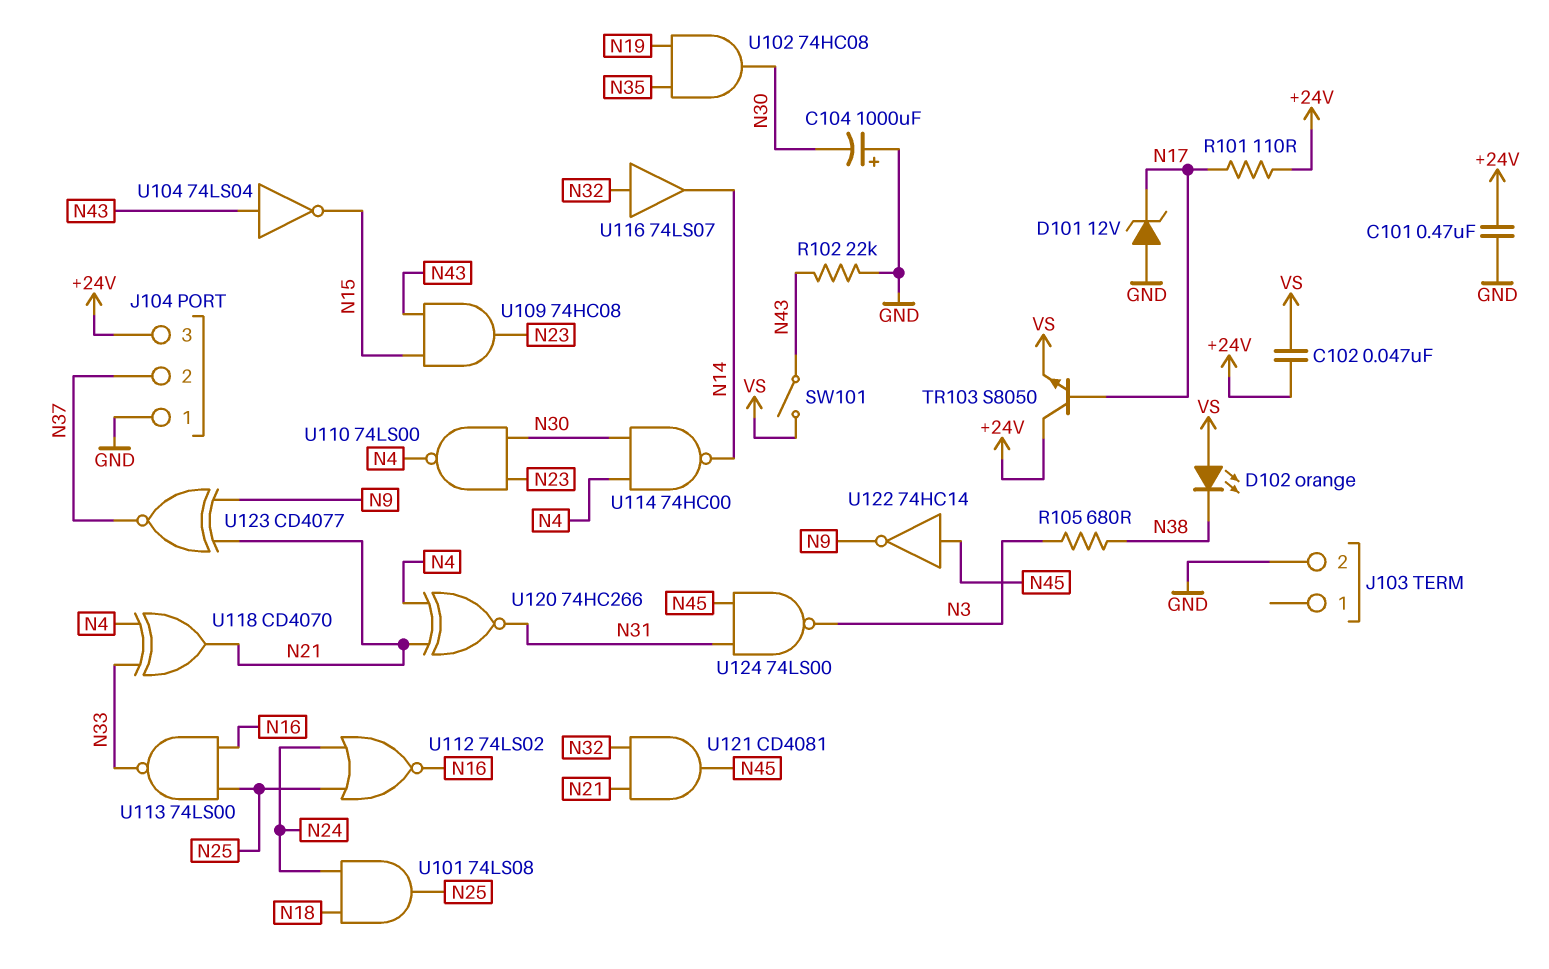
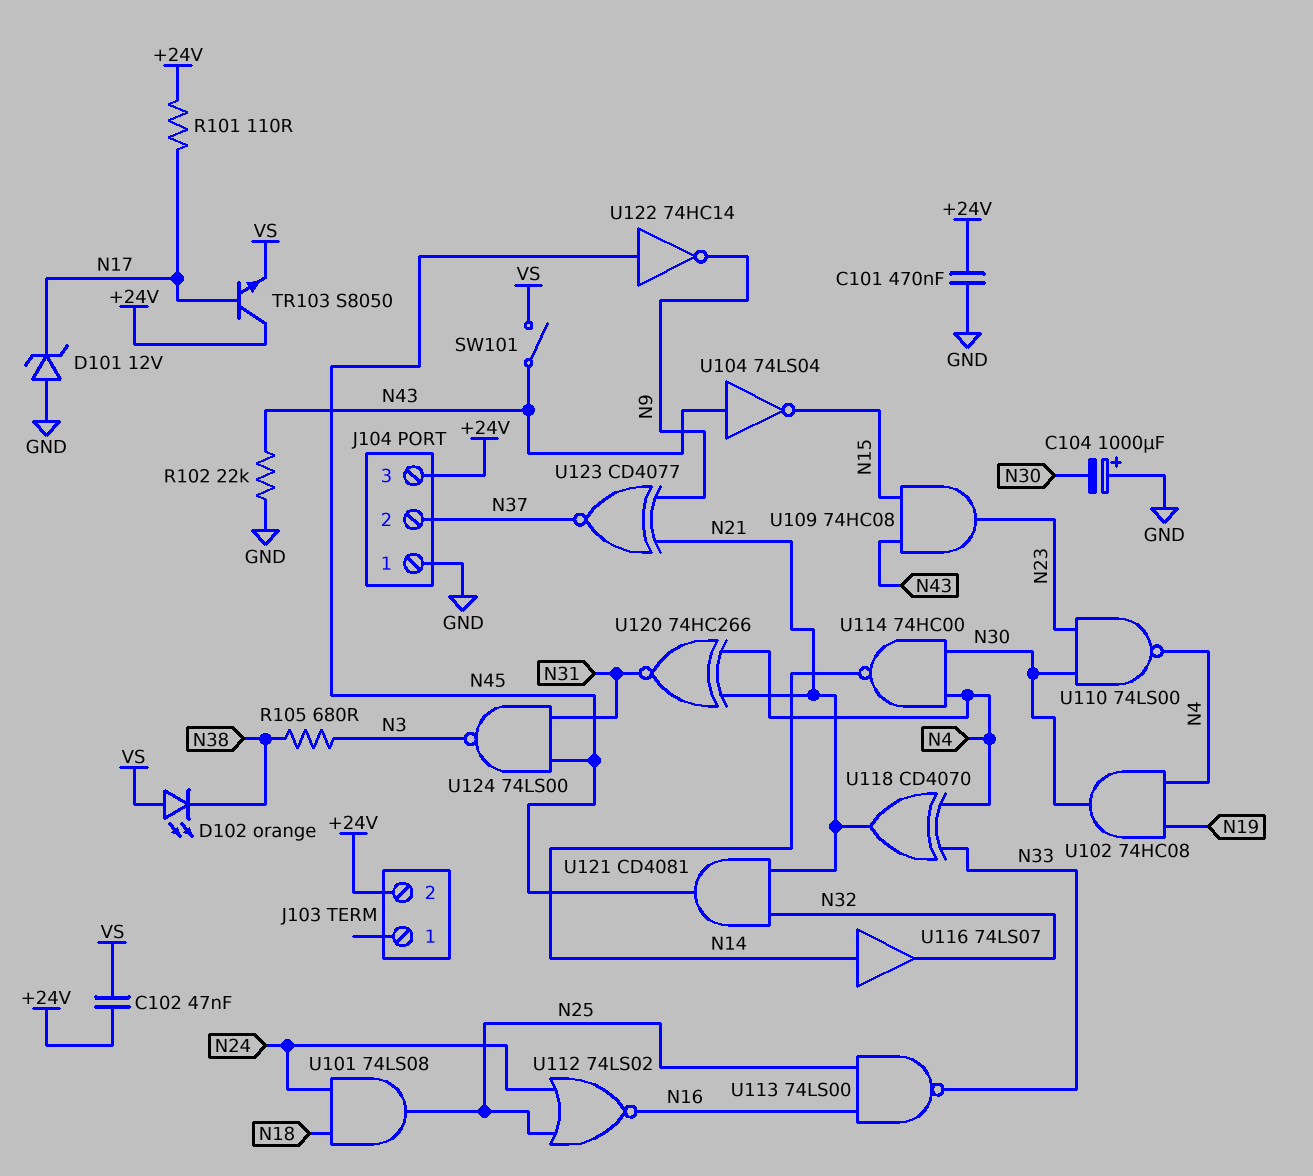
J103 pin 2: GND -> +24V
U102: AND 74HC08 (in N19, in N35, out N30) -> AND 74HC08 (in N4, in N19, out N30)
U116: buffer 74LS07 (in N32, out N14) -> buffer 74LS07 (in N14, out N32)

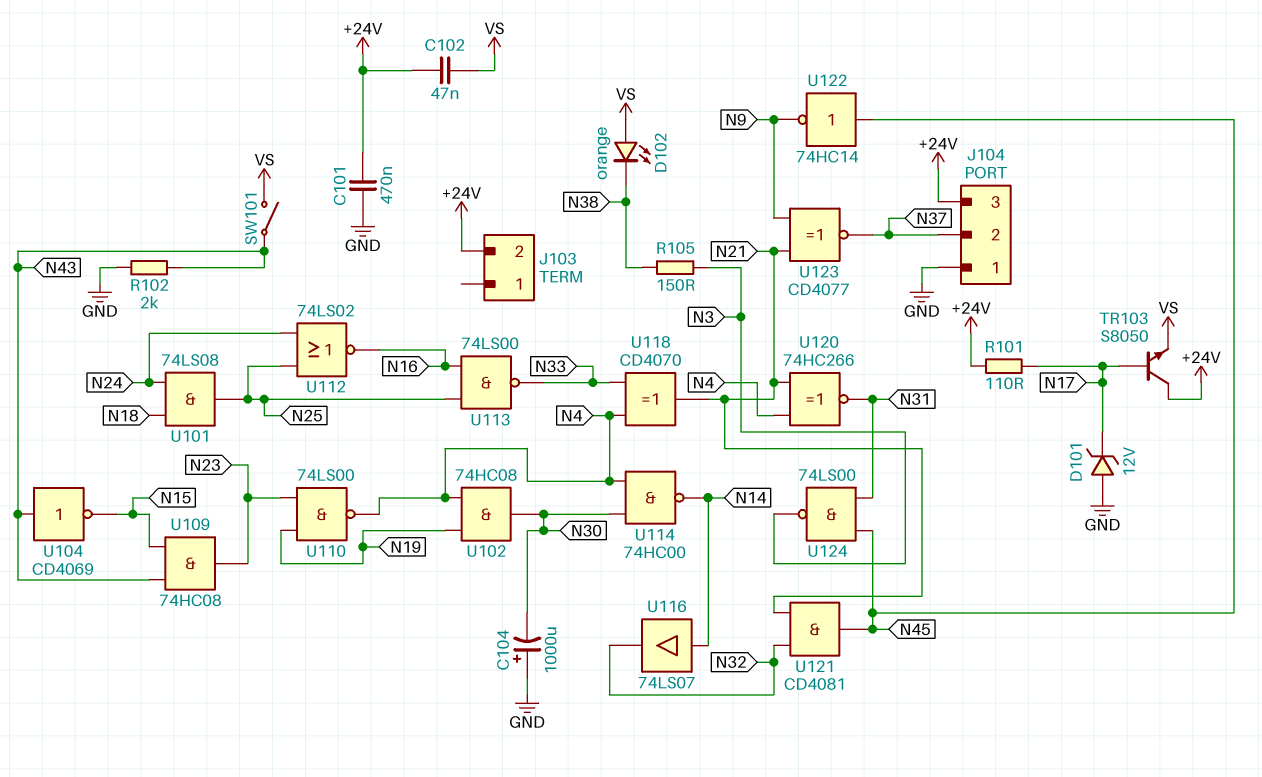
R102: 22k (GND, N43) -> 2k (GND, N43)
R105: 680 (N3, N38) -> 150 (N3, N38)
U104: NOT 74LS04 (in N43, out N15) -> NOT CD4069 (in N43, out N15)
U110: NAND 74LS00 (in N23, in N30, out N4) -> NAND 74LS00 (in N19, in N23, out N4)

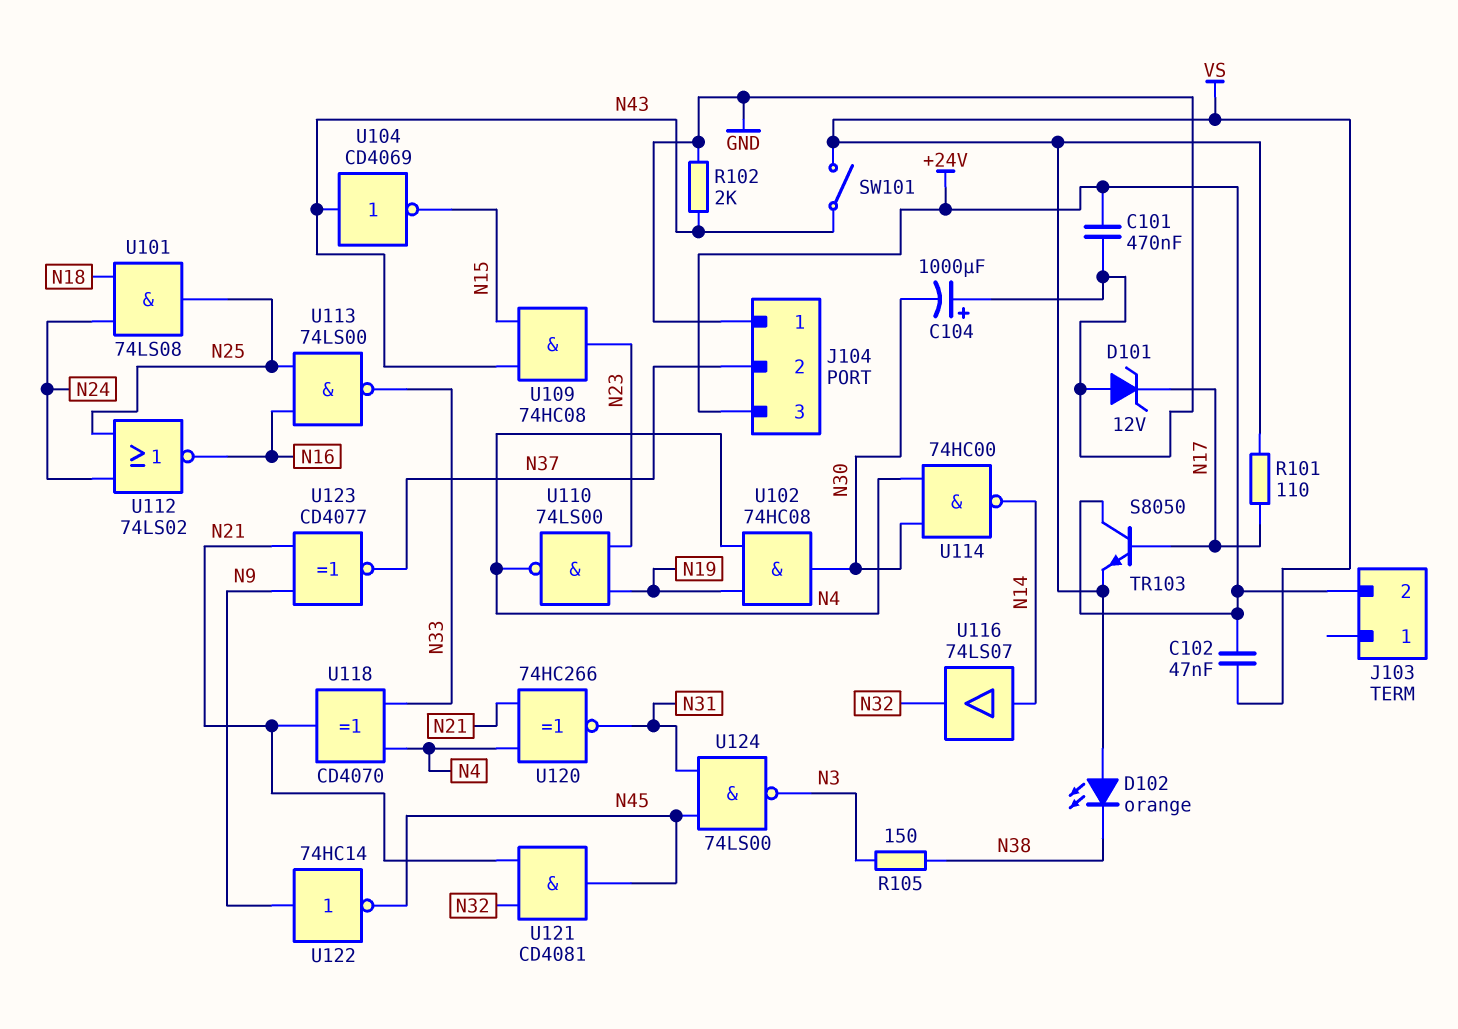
R101: 110 (+24V, N17) -> 110 (N17, VS)
U122: NOT 74HC14 (in N45, out N9) -> NOT 74HC14 (in N9, out N45)

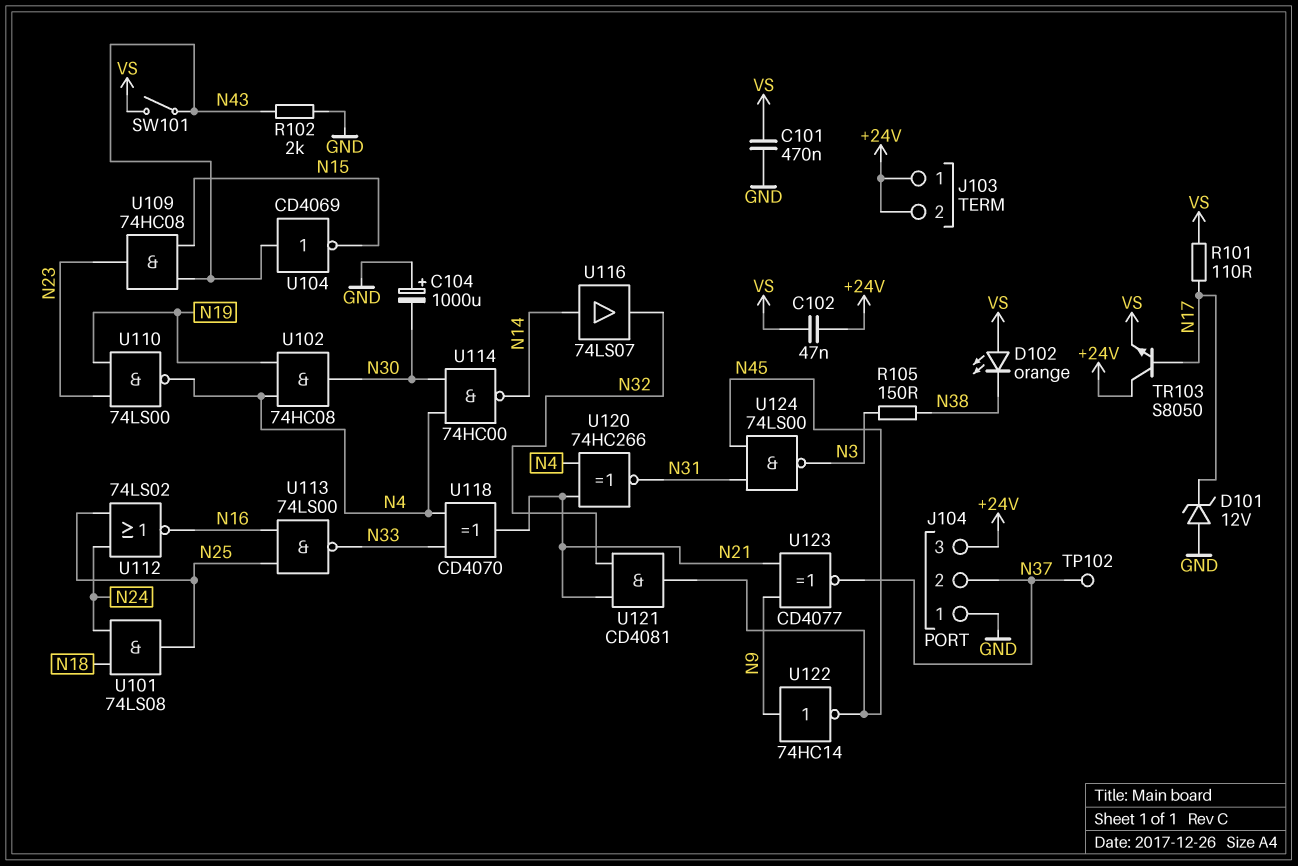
C101: 470nF (+24V, GND) -> 470nF (GND, VS)
J103 pin 1: none -> +24V
TP102: none -> test point (N37)

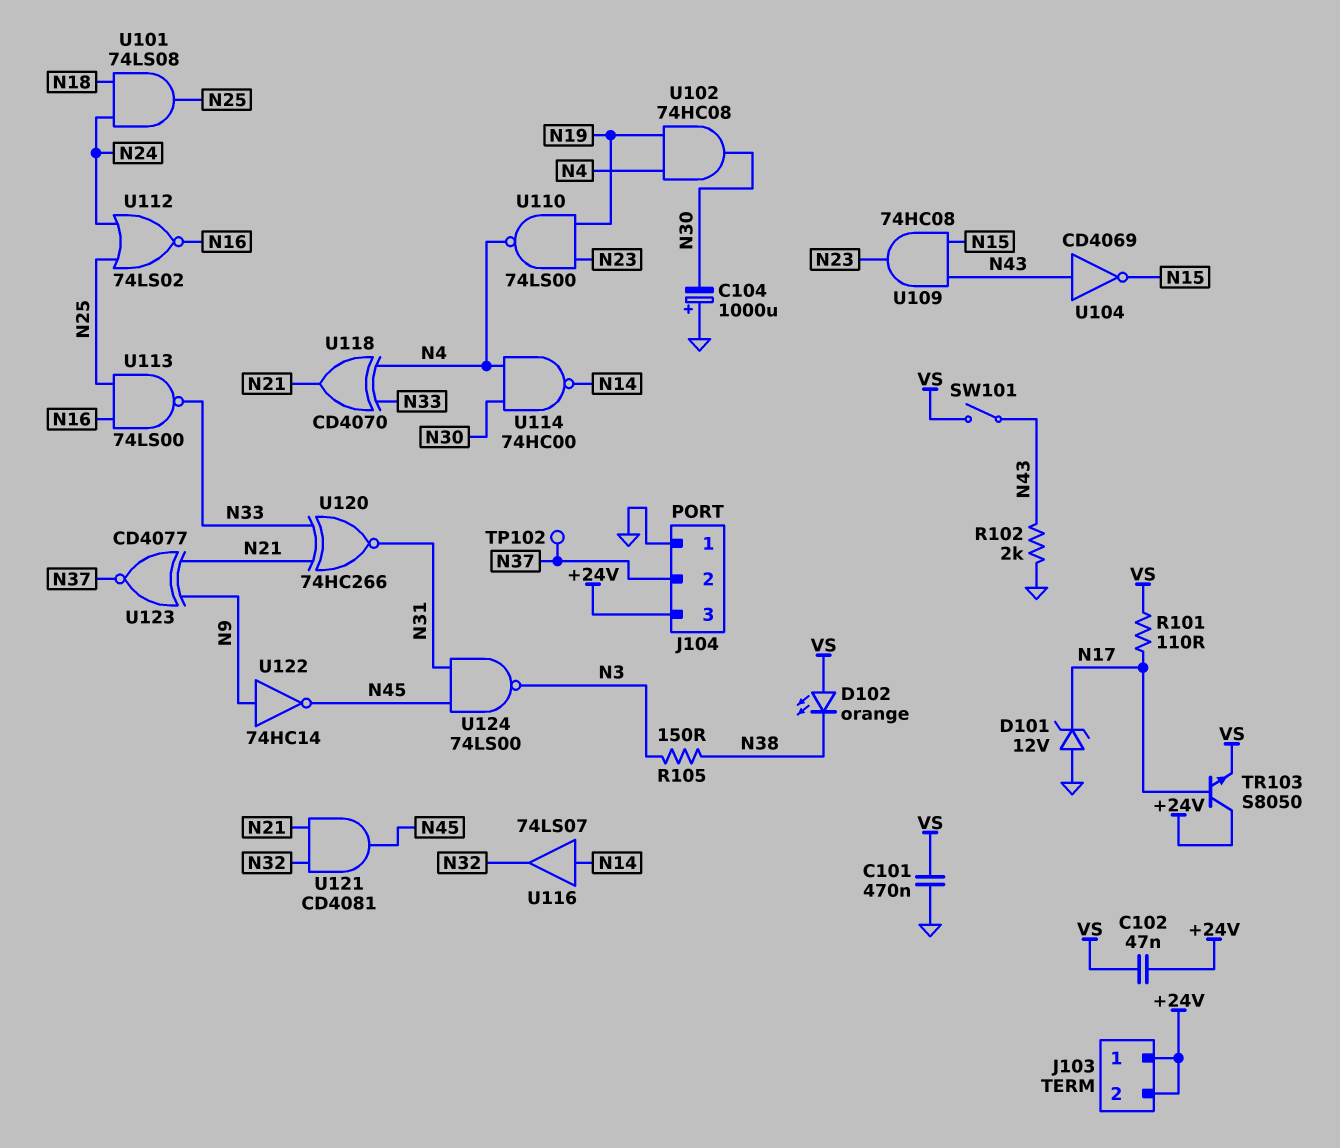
U120: XNOR 74HC266 (in N4, in N21, out N31) -> XNOR 74HC266 (in N21, in N33, out N31)

